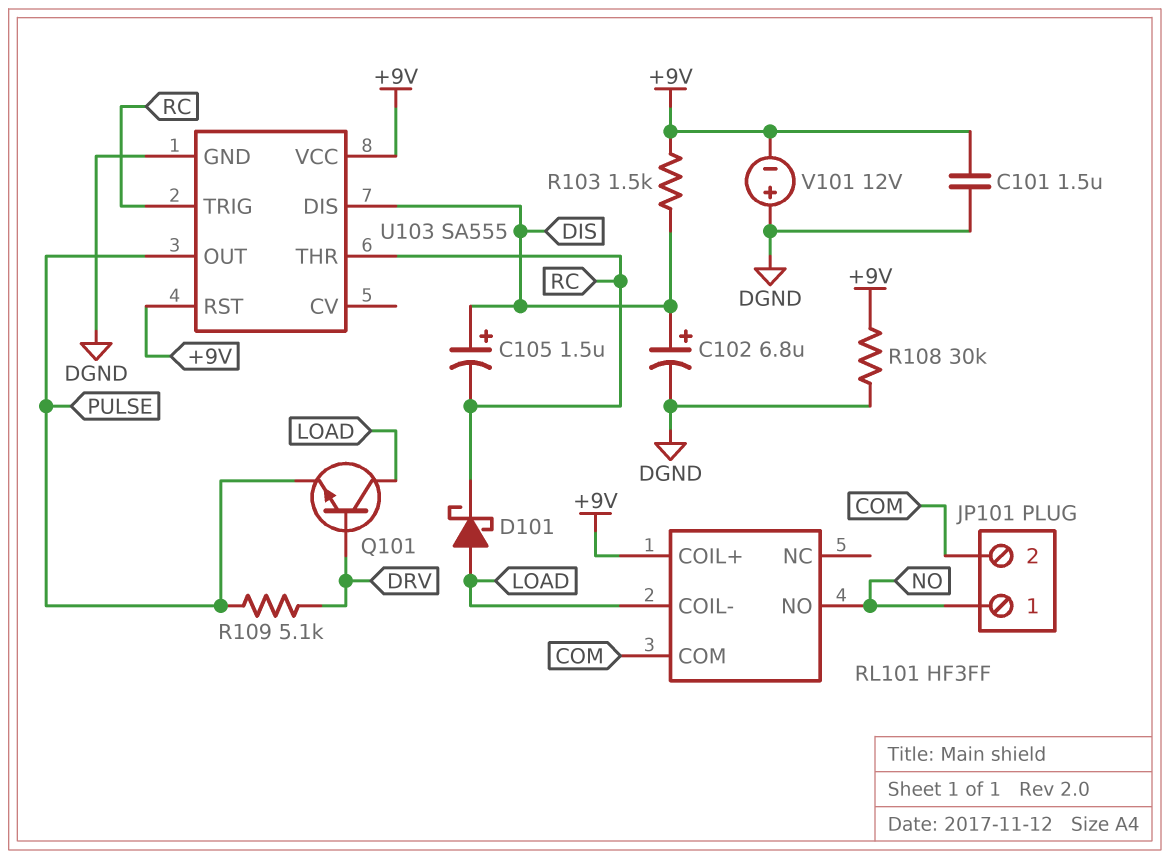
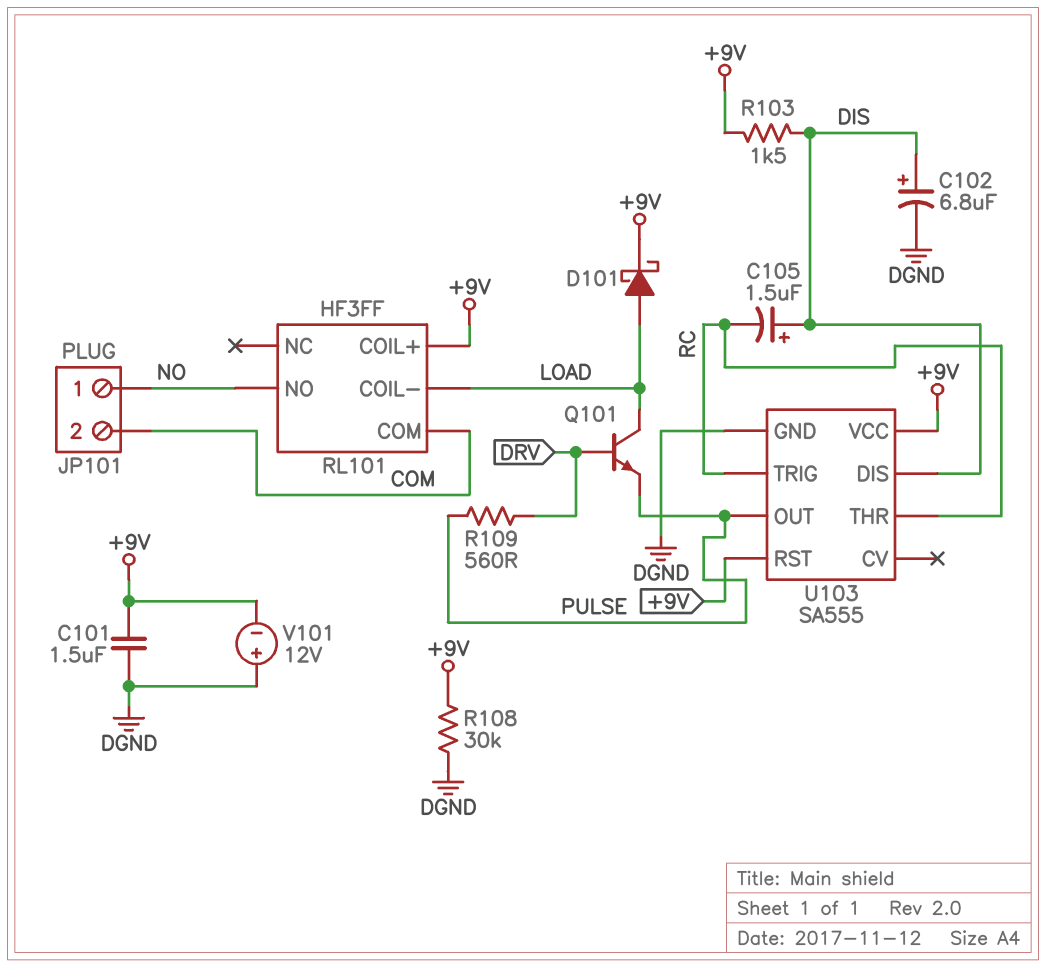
D101: schottky (A LOAD, K RC) -> schottky (A LOAD, K +9V)
R109: 5.1k (DRV, PULSE) -> 560 (DRV, PULSE)

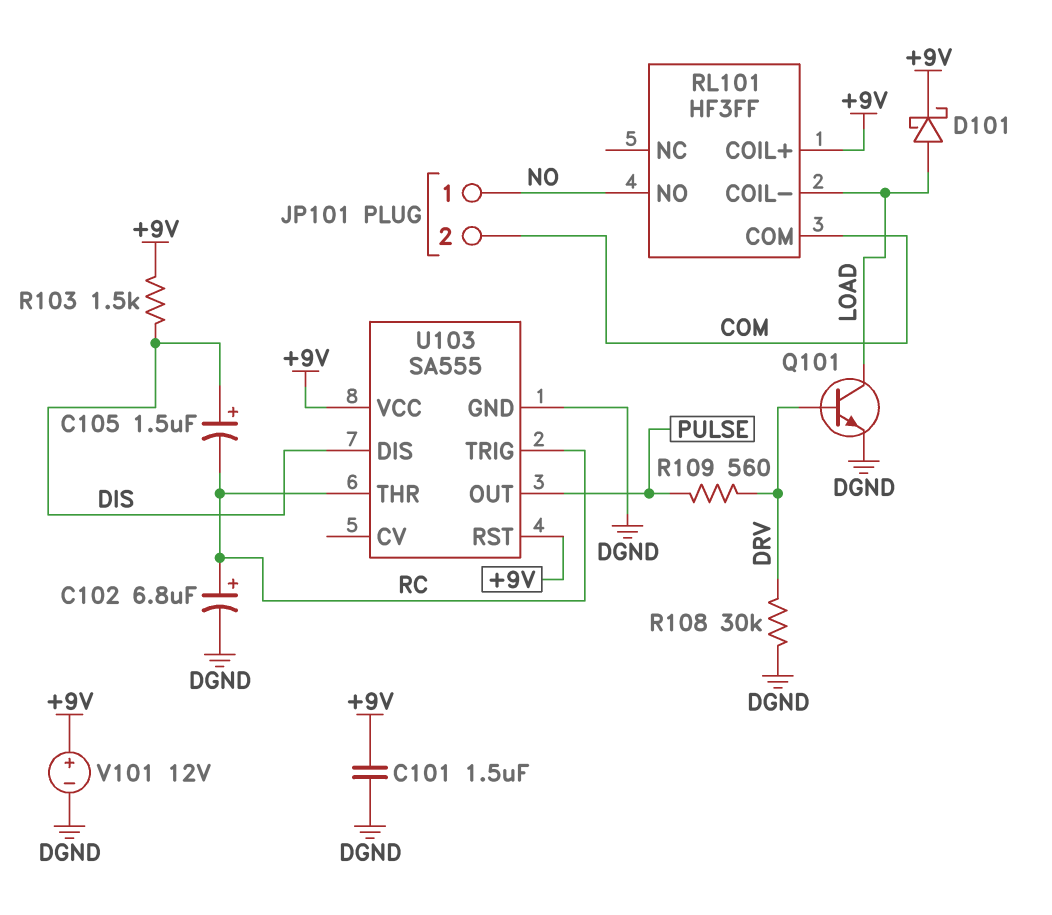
C102: 6.8uF (plus DIS, minus DGND) -> 6.8uF (plus RC, minus DGND)
Q101: NPN (B DRV, C LOAD, E PULSE) -> NPN (B DRV, C LOAD, E DGND)
R108: 30k (+9V, DGND) -> 30k (DGND, DRV)
V101: 12V (plus DGND, minus +9V) -> 12V (plus +9V, minus DGND)

